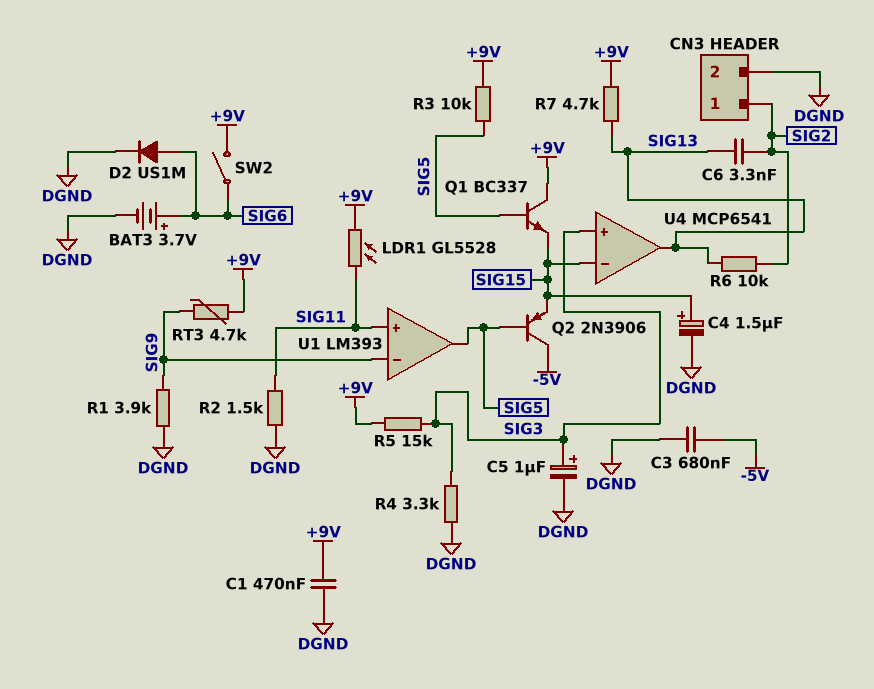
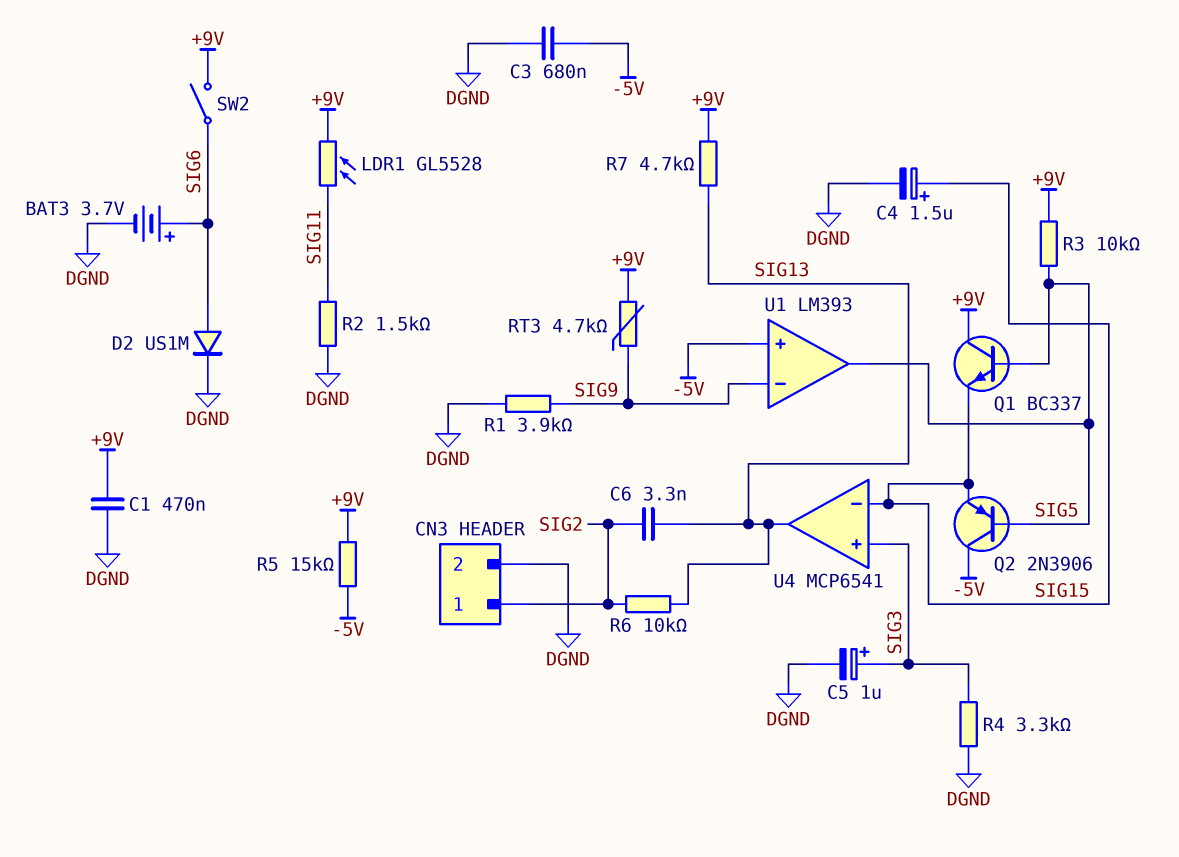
R5: 15k (+9V, SIG3) -> 15k (+9V, -5V)
U1 pin in+: SIG11 -> -5V

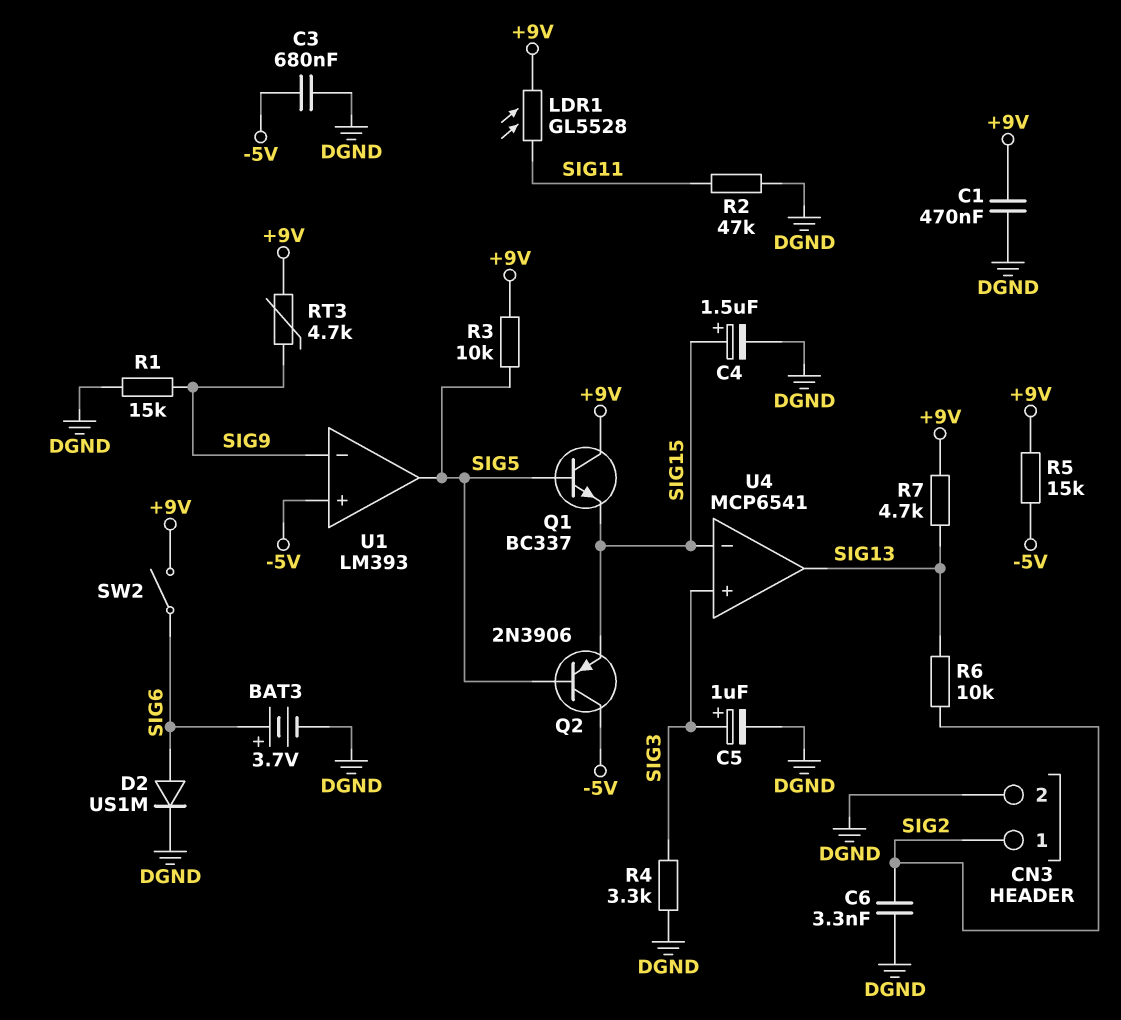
C6: 3.3nF (SIG2, SIG13) -> 3.3nF (DGND, SIG2)
R1: 3.9k (DGND, SIG9) -> 15k (DGND, SIG9)
R2: 1.5k (DGND, SIG11) -> 47k (DGND, SIG11)

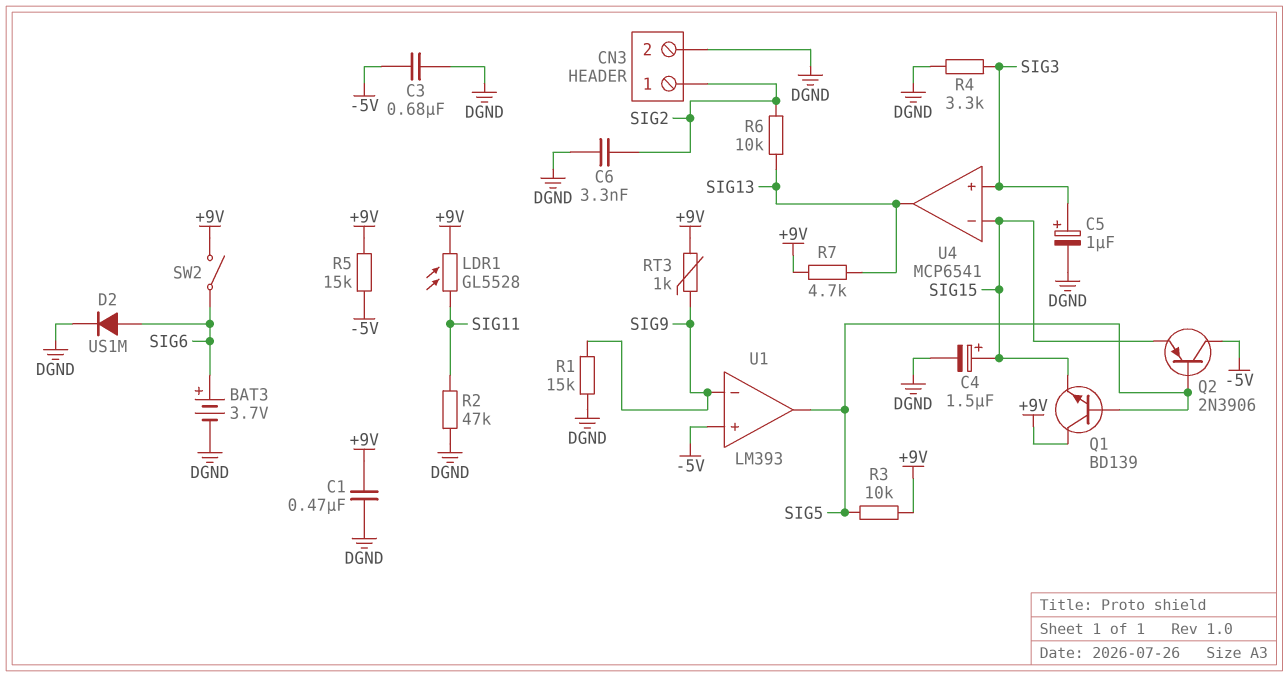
Q1: NPN BC337 (B SIG5, C +9V, E SIG15) -> NPN BD139 (B SIG5, C +9V, E SIG15)
RT3: 4.7k (+9V, SIG9) -> 1k (+9V, SIG9)

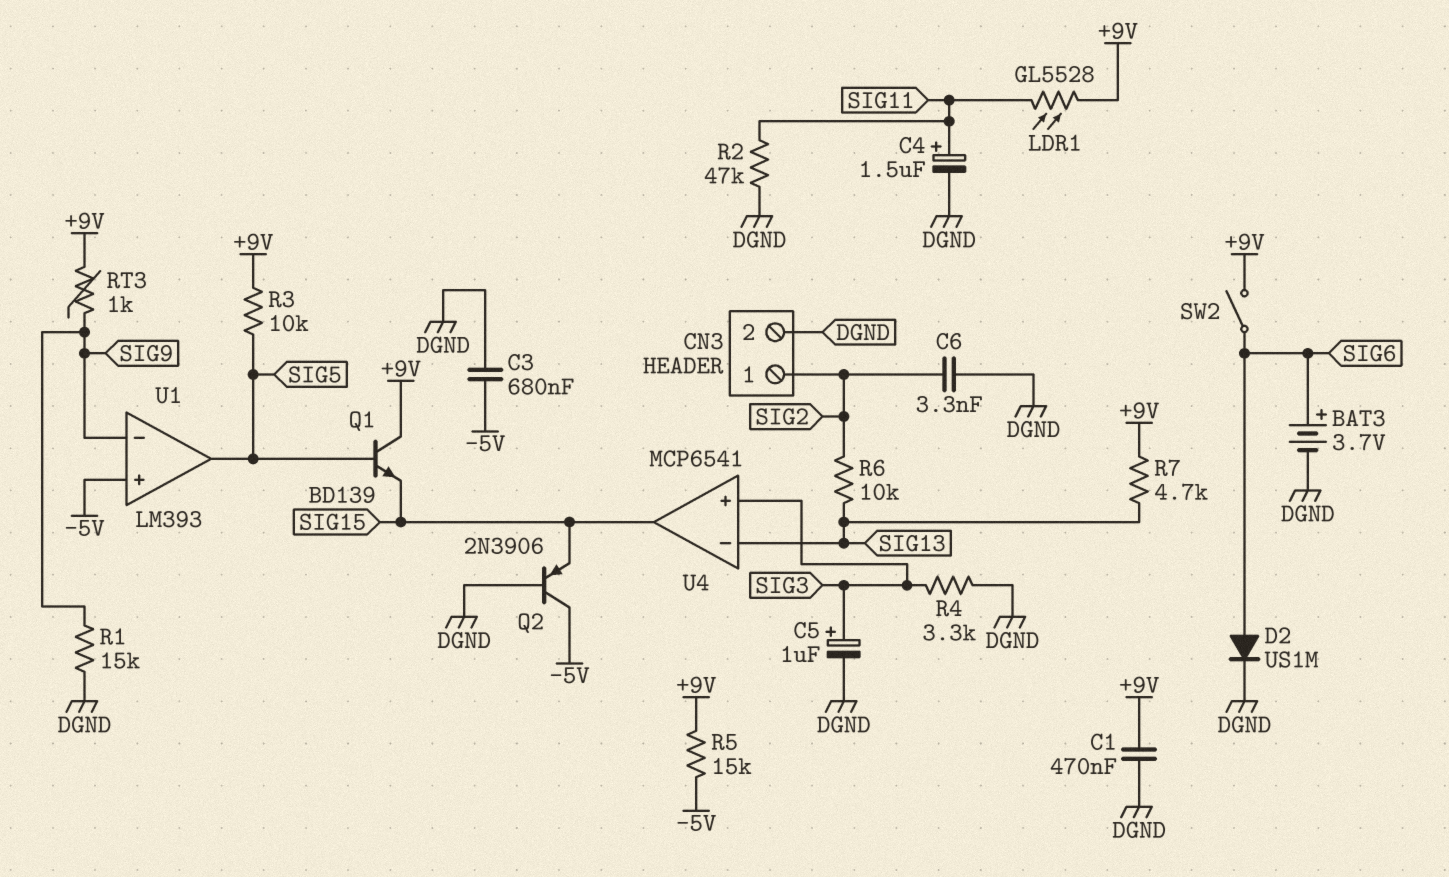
C4: 1.5uF (plus SIG15, minus DGND) -> 1.5uF (plus SIG11, minus DGND)
Q2: PNP 2N3906 (B SIG5, C -5V, E SIG15) -> PNP 2N3906 (B DGND, C -5V, E SIG15)
U4 pin in-: SIG15 -> SIG13
U4 pin out: SIG13 -> SIG15

